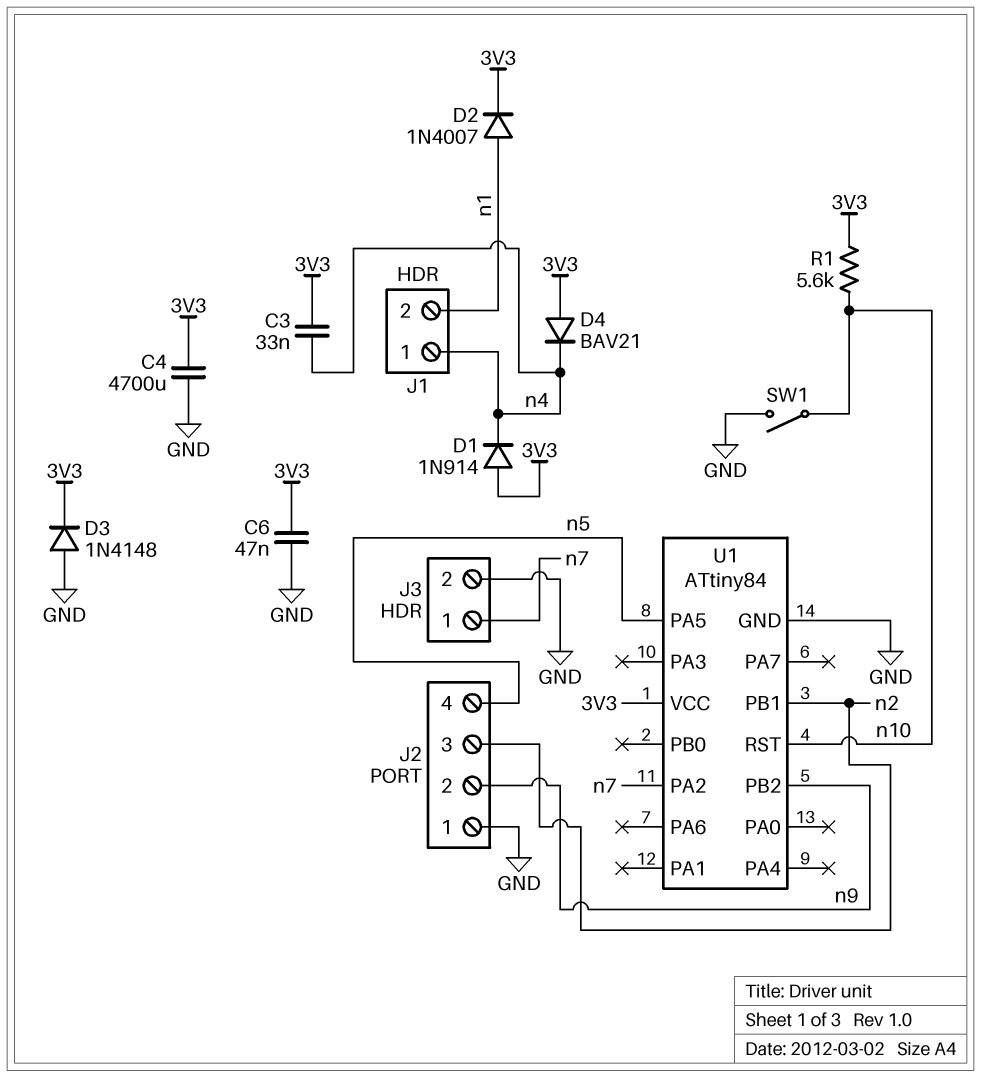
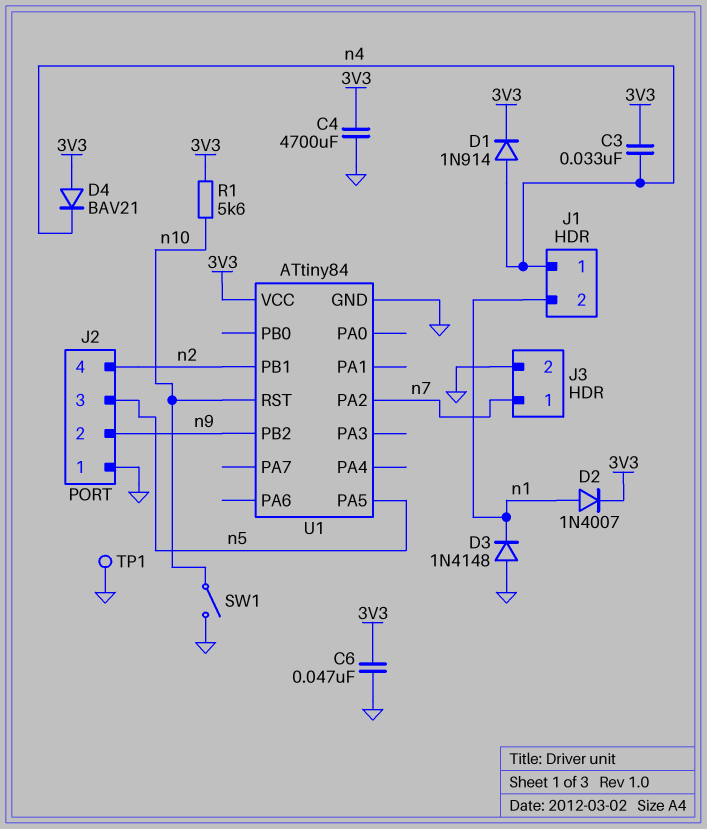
D1: diode 1N914 (A 3V3, K n4) -> diode 1N914 (A n4, K 3V3)
D3: diode 1N4148 (A GND, K 3V3) -> diode 1N4148 (A GND, K n1)
J2 pin 3: n2 -> n5
J2 pin 4: n5 -> n2
TP1: none -> test point (GND)

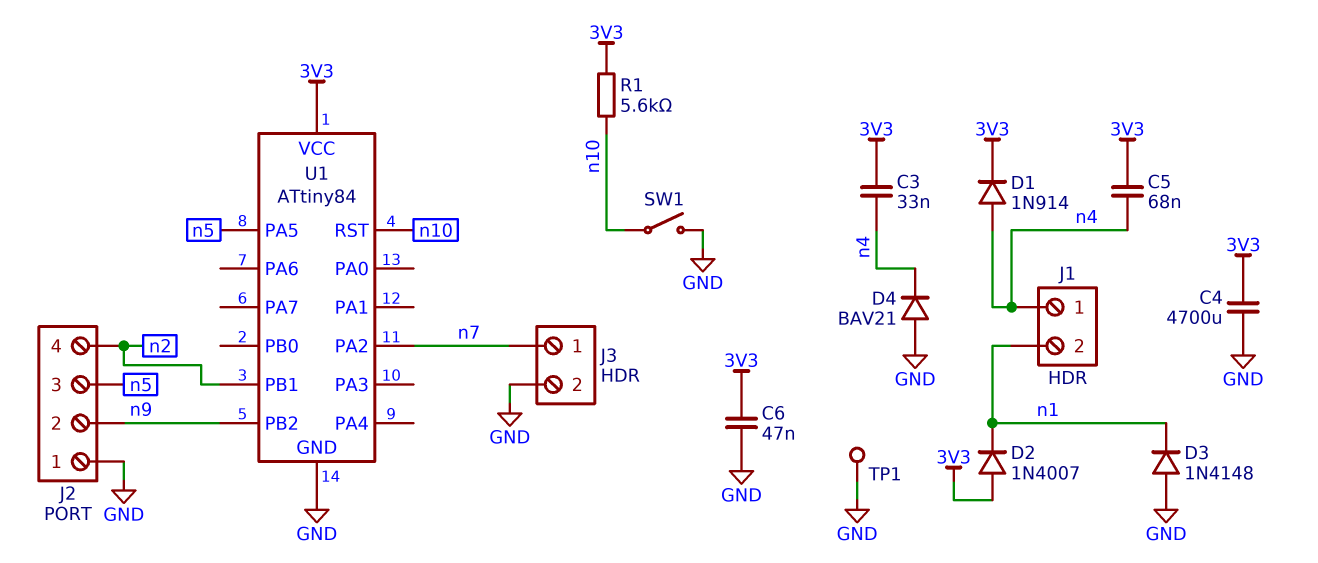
C5: none -> 68nF (3V3, n4)
D2: diode 1N4007 (A n1, K 3V3) -> diode 1N4007 (A 3V3, K n1)
D4: diode BAV21 (A 3V3, K n4) -> diode BAV21 (A GND, K n4)

